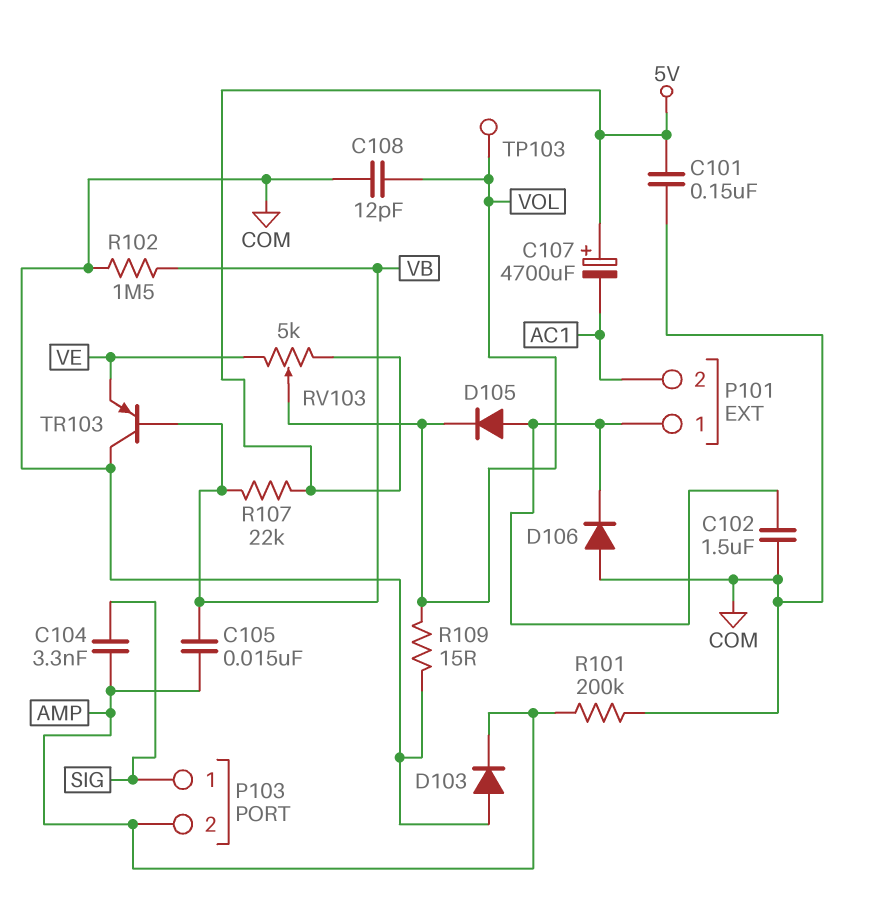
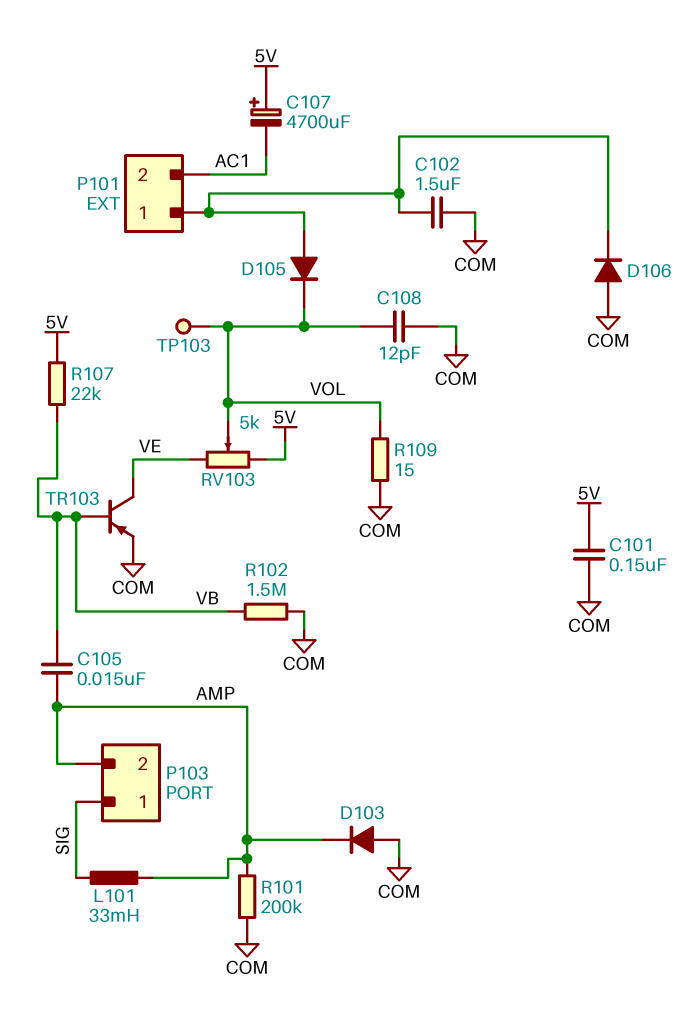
C104: 3.3nF (AMP, SIG) -> none
L101: none -> 33mH (AMP, SIG)
TR103: PNP (B VB, C COM, E VE) -> PNP (B VB, C VE, E COM)

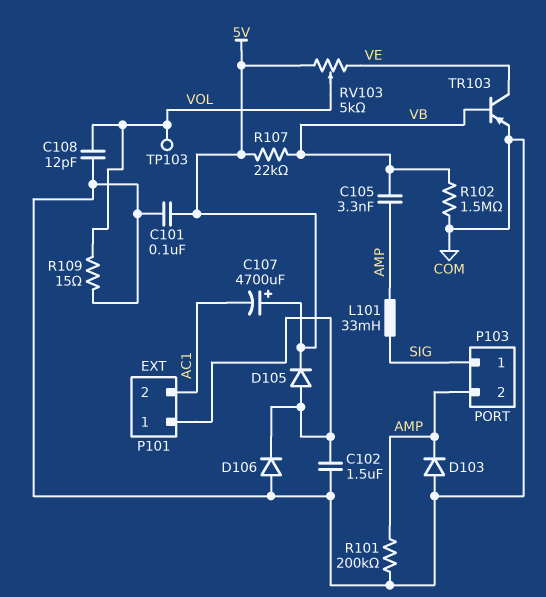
C101: 150nF (5V, COM) -> 100nF (5V, COM)
C105: 15nF (AMP, VB) -> 3.3nF (AMP, VB)
D105: diode (A P101/1, K VOL) -> diode (A P101/1, K 5V)

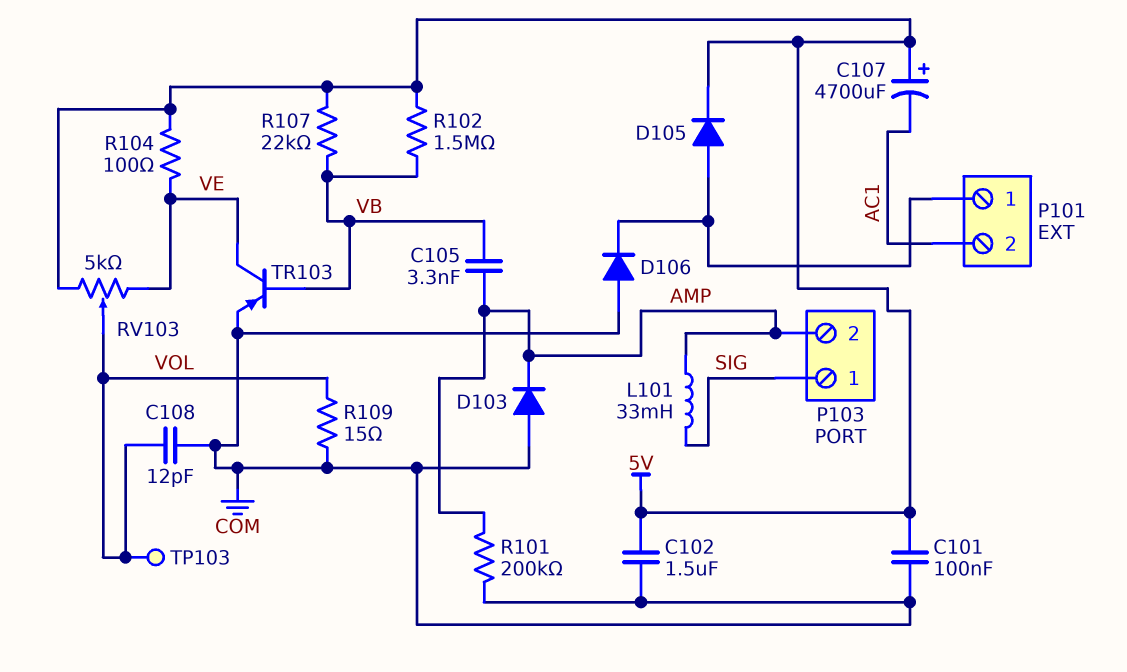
C102: 1.5uF (COM, P101/1) -> 1.5uF (5V, COM)
R102: 1.5M (COM, VB) -> 1.5M (5V, VB)
R104: none -> 100 (5V, VE)

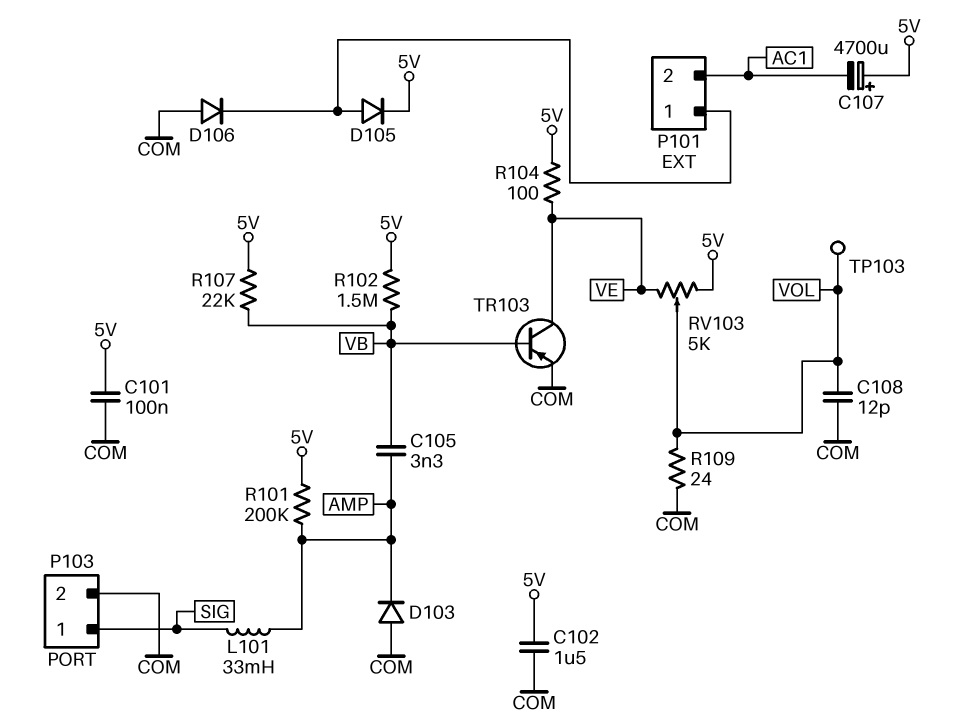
P103 pin 2: AMP -> COM
R101: 200k (AMP, COM) -> 200k (5V, AMP)
R109: 15 (COM, VOL) -> 24 (COM, VOL)

